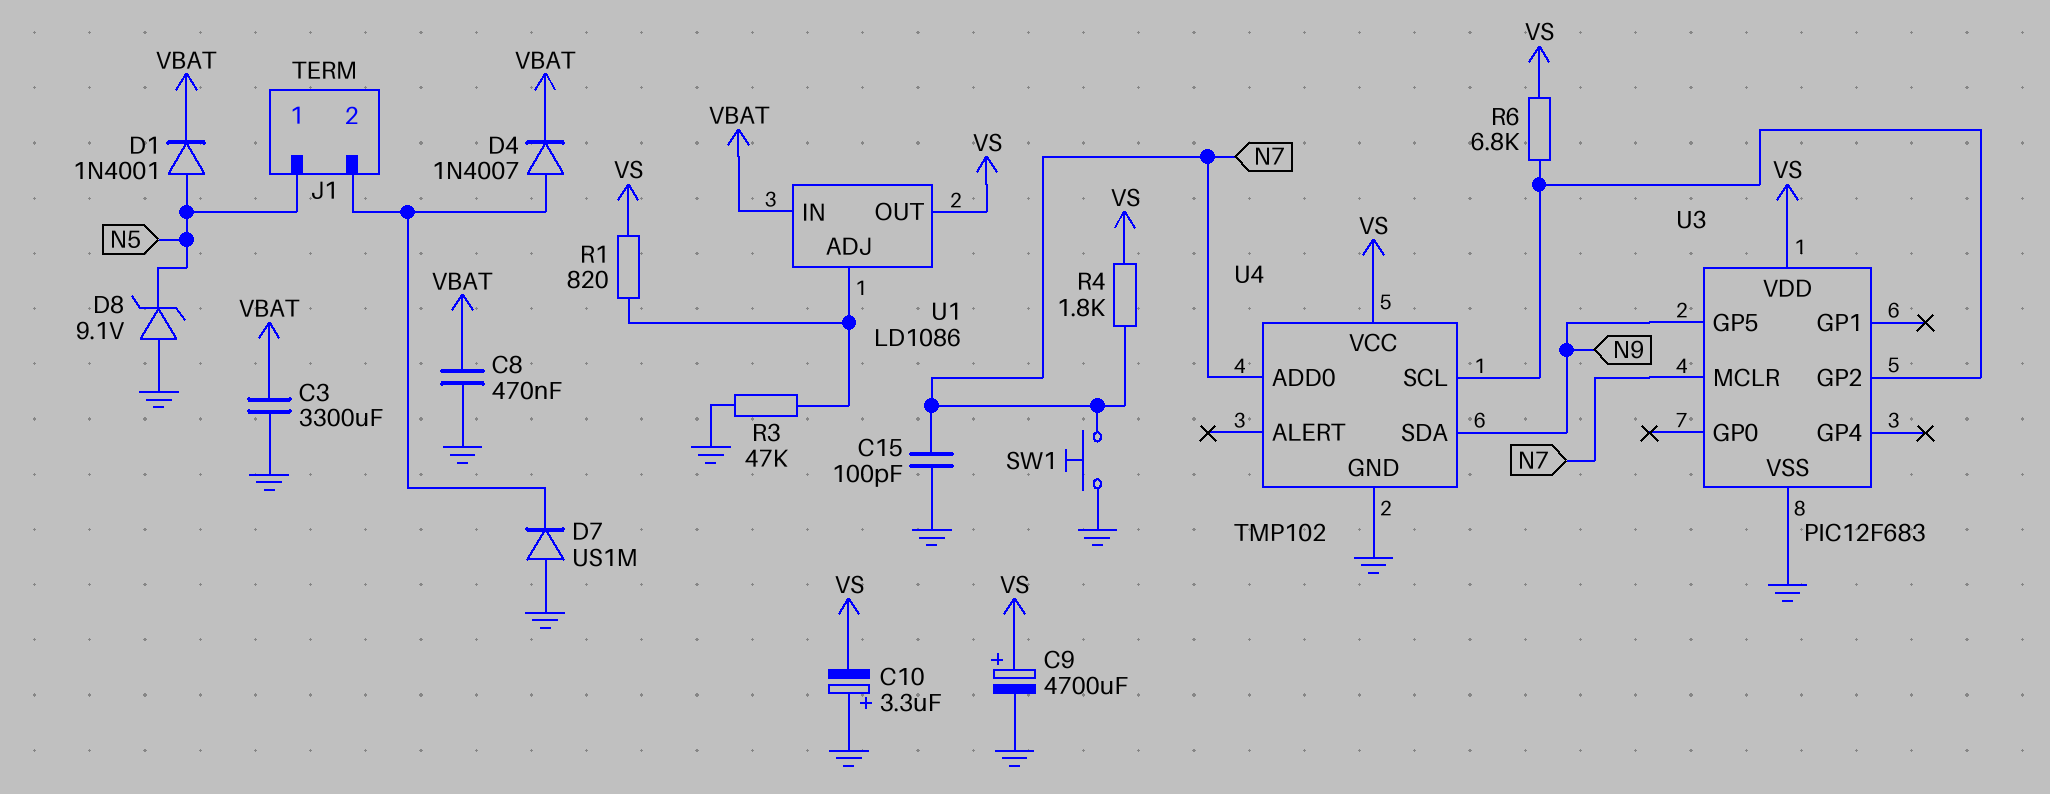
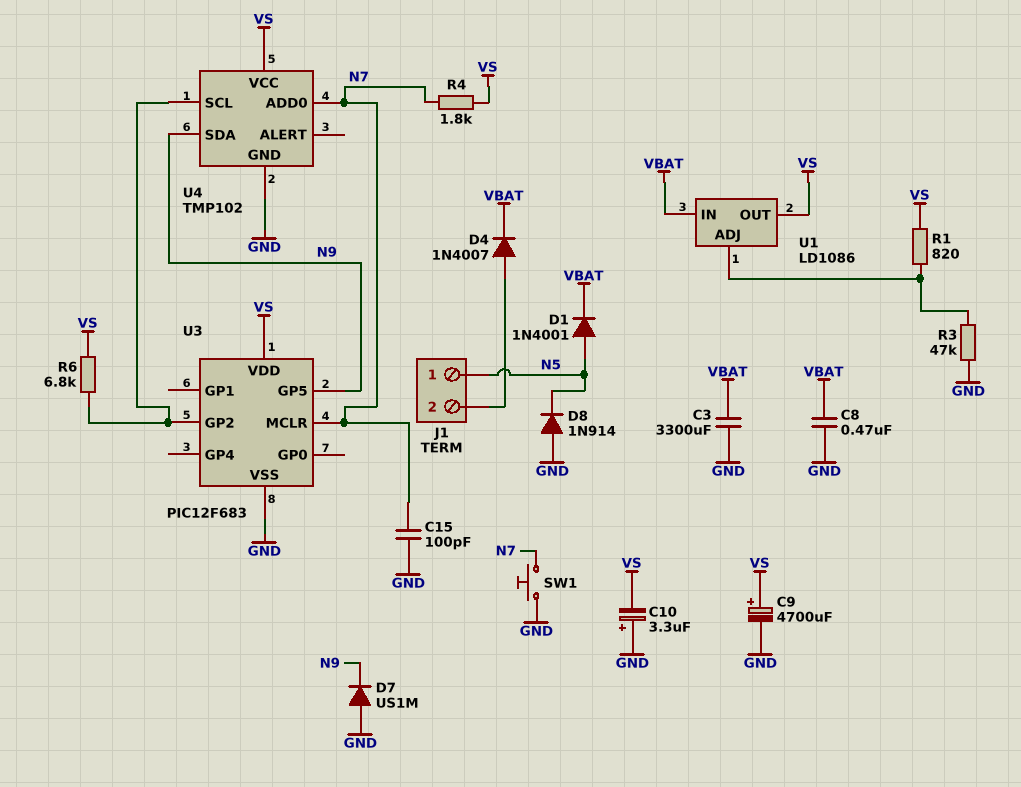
D7: diode US1M (A GND, K J1/2) -> diode US1M (A GND, K N9)
D8: zener 9.1V (A GND, K N5) -> diode 1N914 (A GND, K N5)

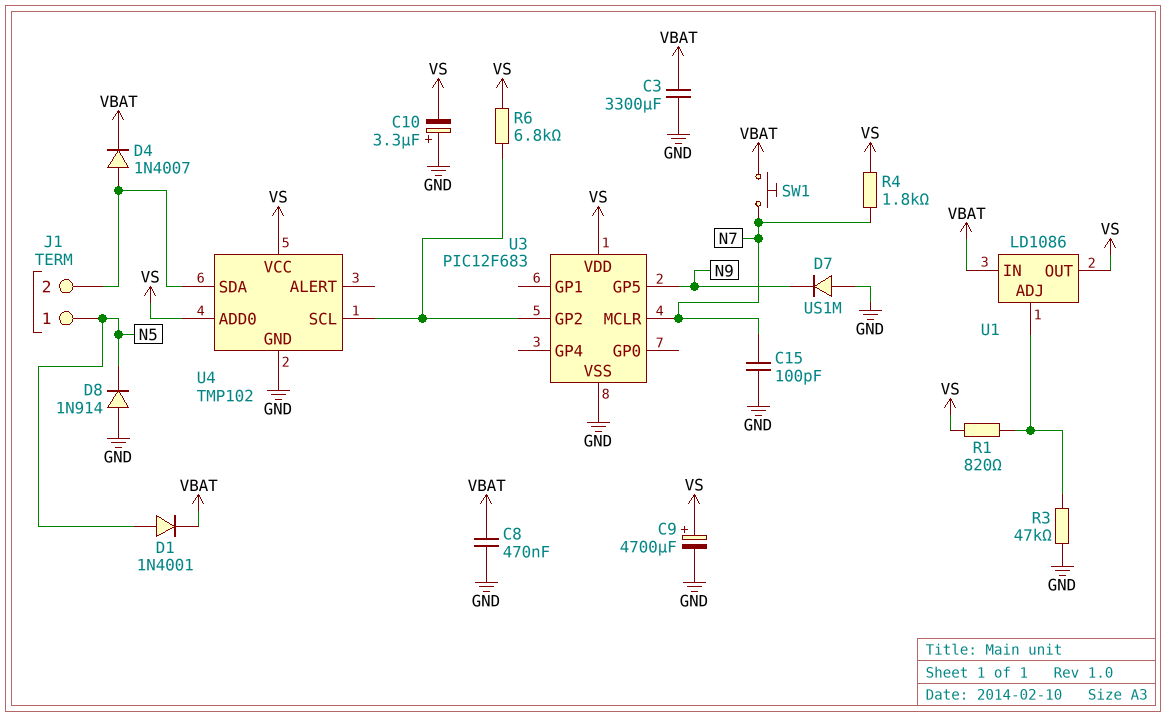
SW1: button (GND, N7) -> button (N7, VBAT)
U4 pin ADD0: N7 -> VS
U4 pin SDA: N9 -> J1/2

